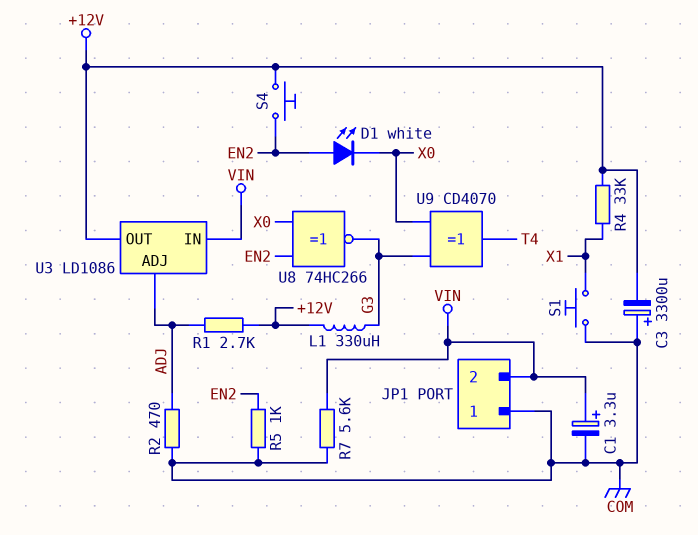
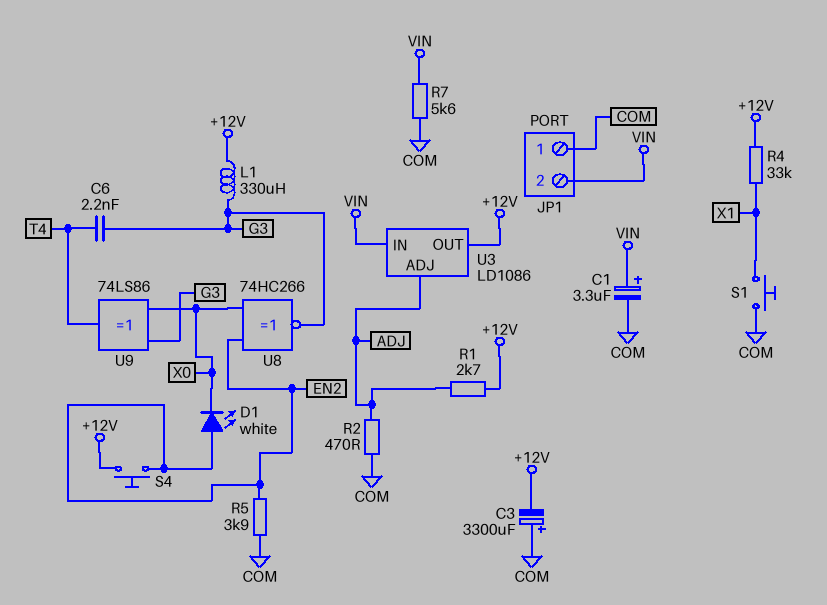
C6: none -> 2.2nF (G3, T4)
R5: 1k (COM, EN2) -> 3.9k (COM, EN2)
U9: XOR CD4070 (in G3, in X0, out T4) -> XOR 74LS86 (in G3, in X0, out T4)

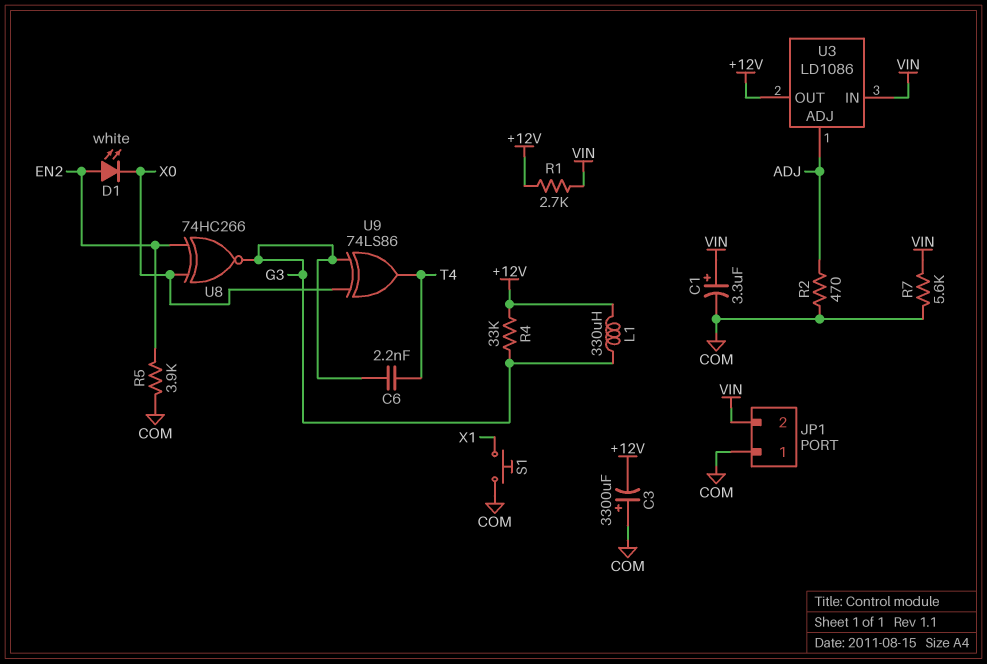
R1: 2.7k (+12V, ADJ) -> 2.7k (+12V, VIN)
R4: 33k (+12V, X1) -> 33k (+12V, G3)
S4: button (+12V, EN2) -> none

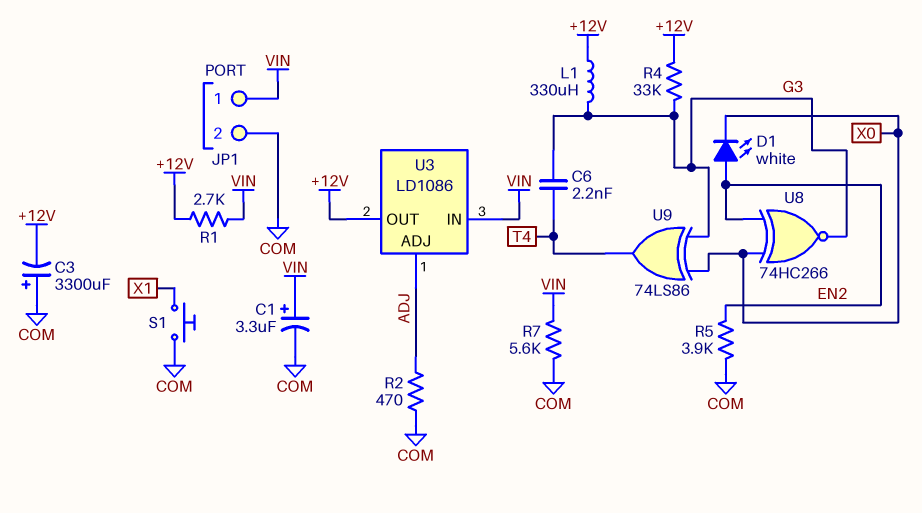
JP1 pin 1: COM -> VIN
JP1 pin 2: VIN -> COM

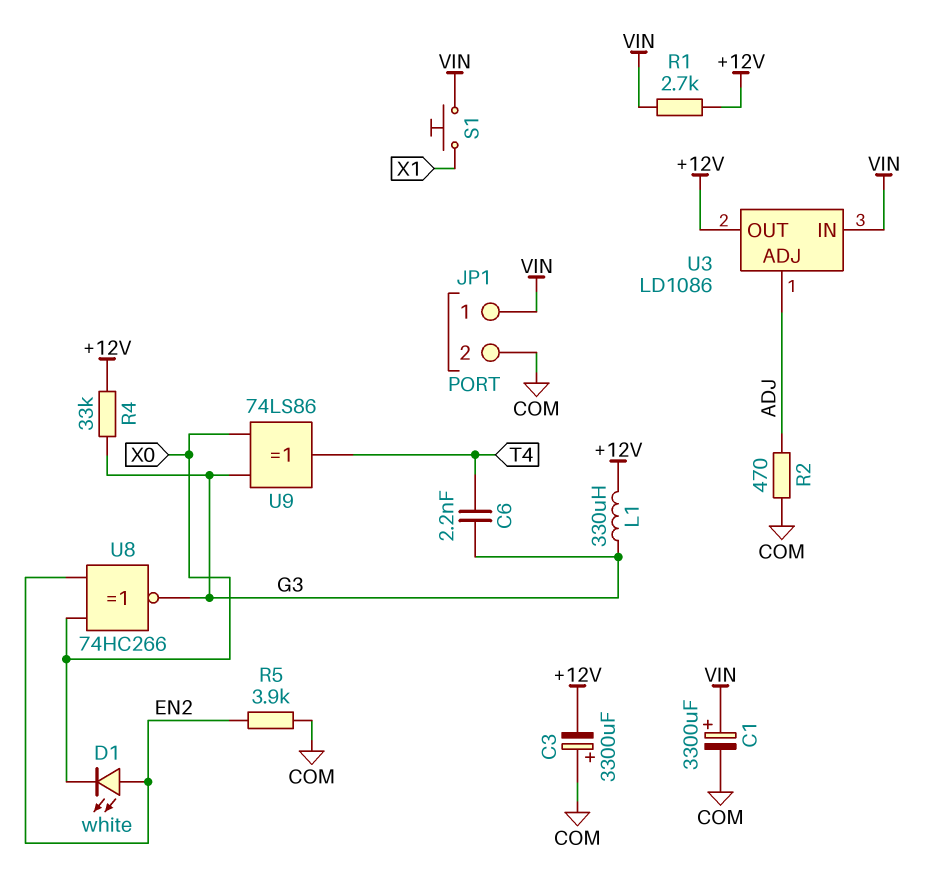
C1: 3.3uF (plus VIN, minus COM) -> 3300uF (plus VIN, minus COM)
R7: 5.6k (COM, VIN) -> none
S1: button (COM, X1) -> button (VIN, X1)

